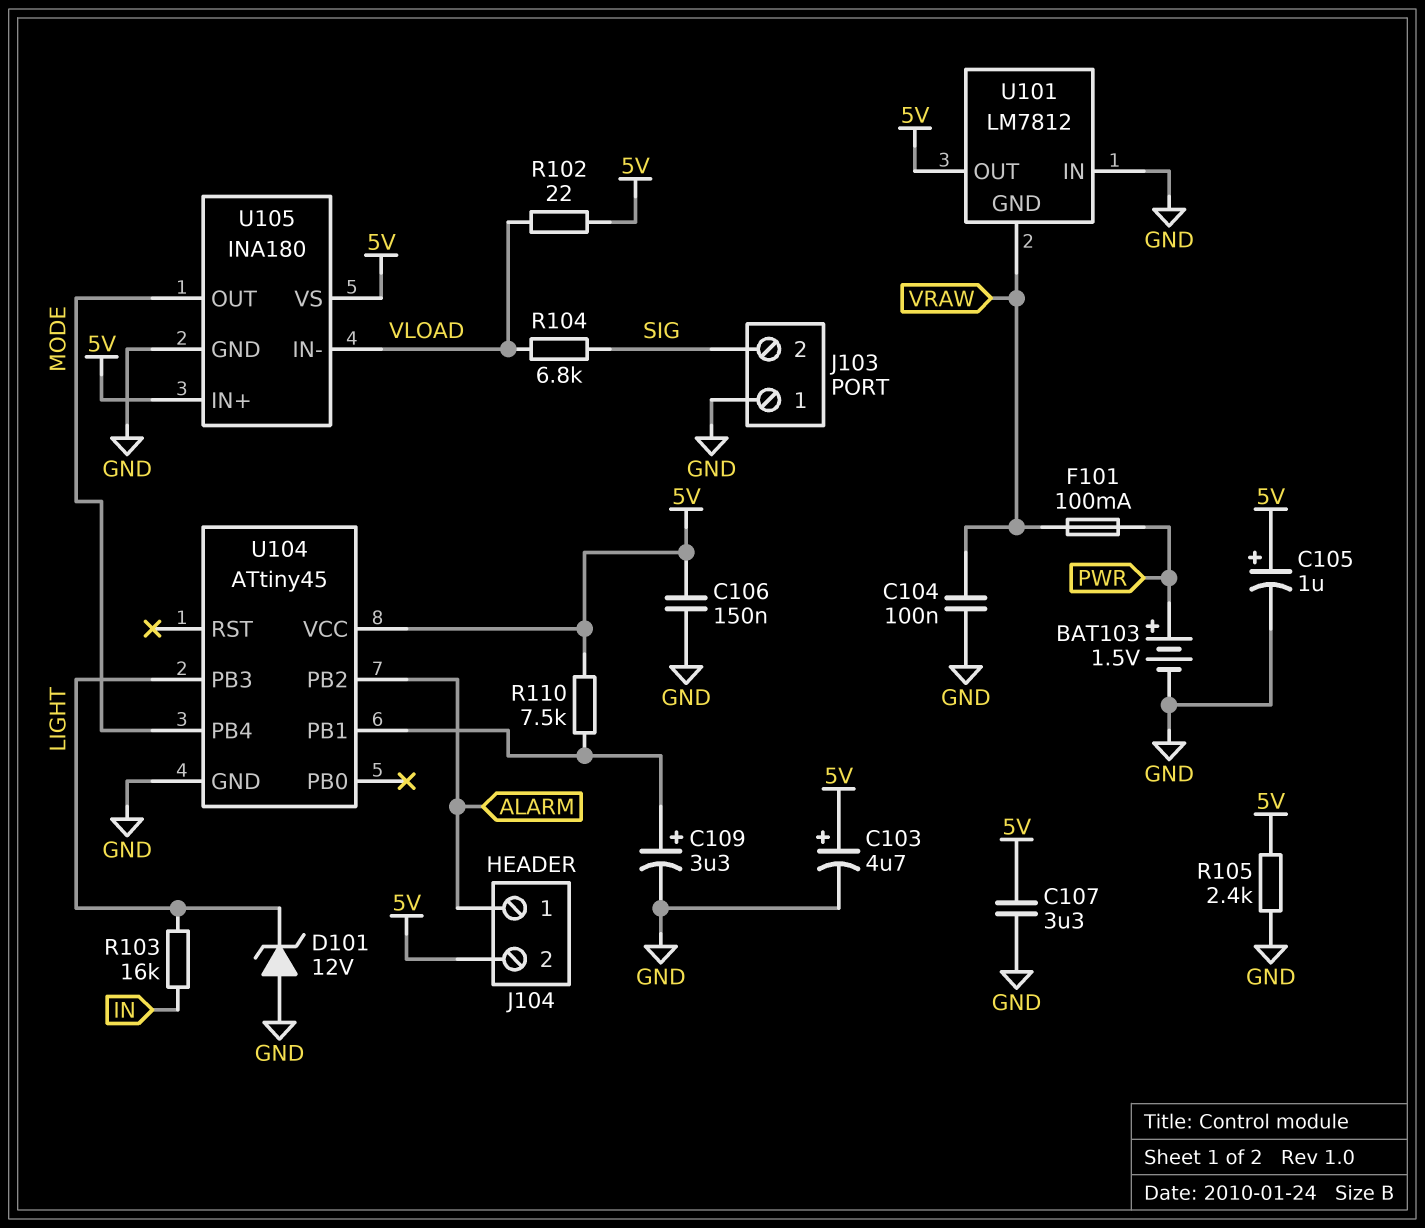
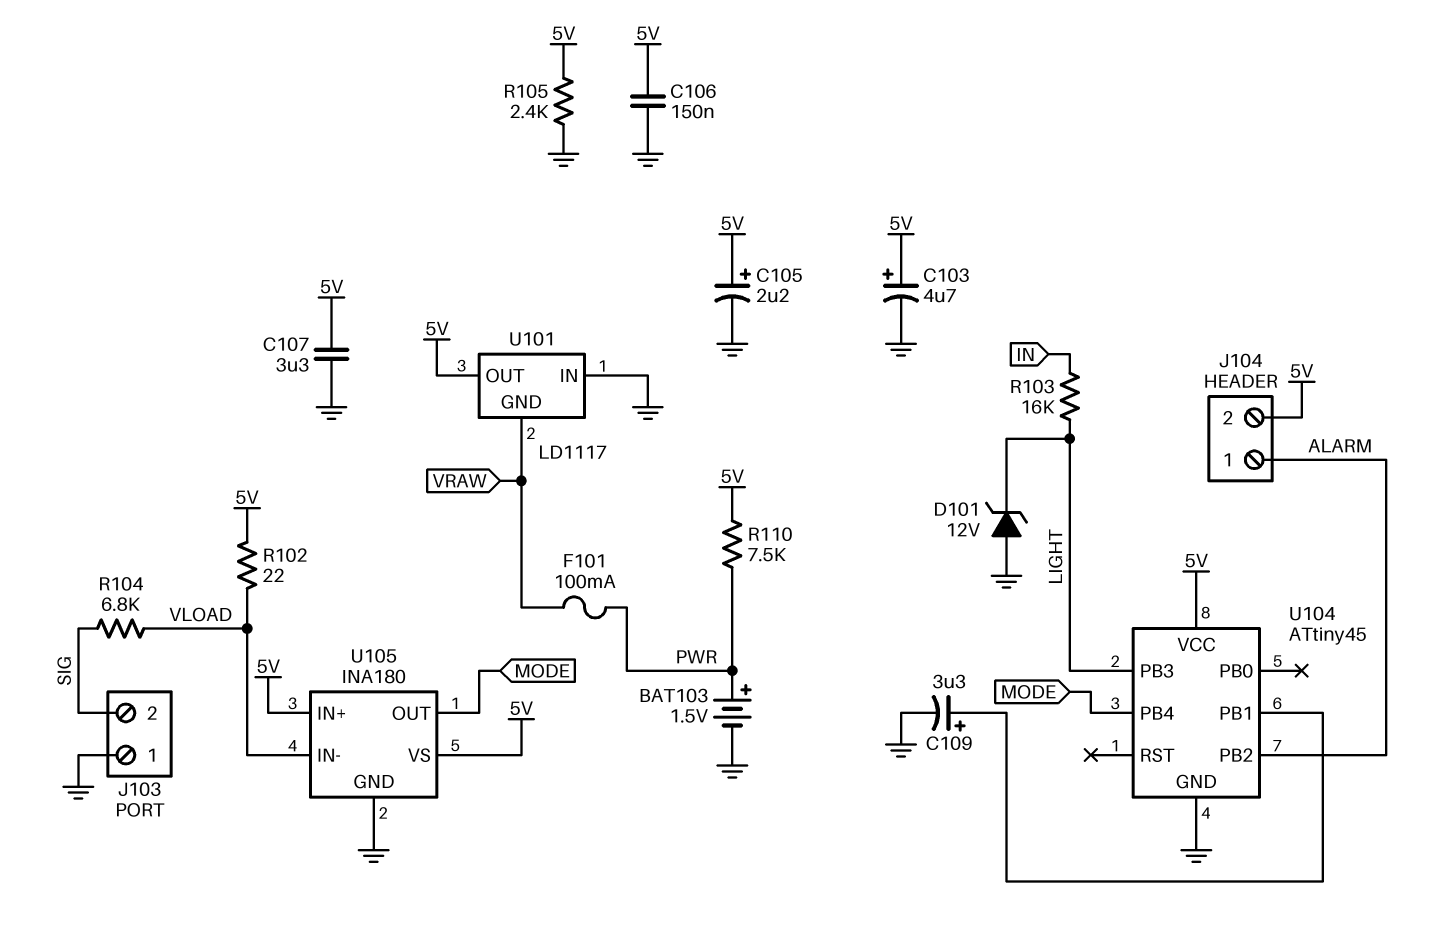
C104: 100nF (GND, VRAW) -> none
C105: 1uF (plus 5V, minus GND) -> 2.2uF (plus 5V, minus GND)
R110: 7.5k (5V, U104/PB1) -> 7.5k (5V, PWR)
U101: LM7812 -> LD1117

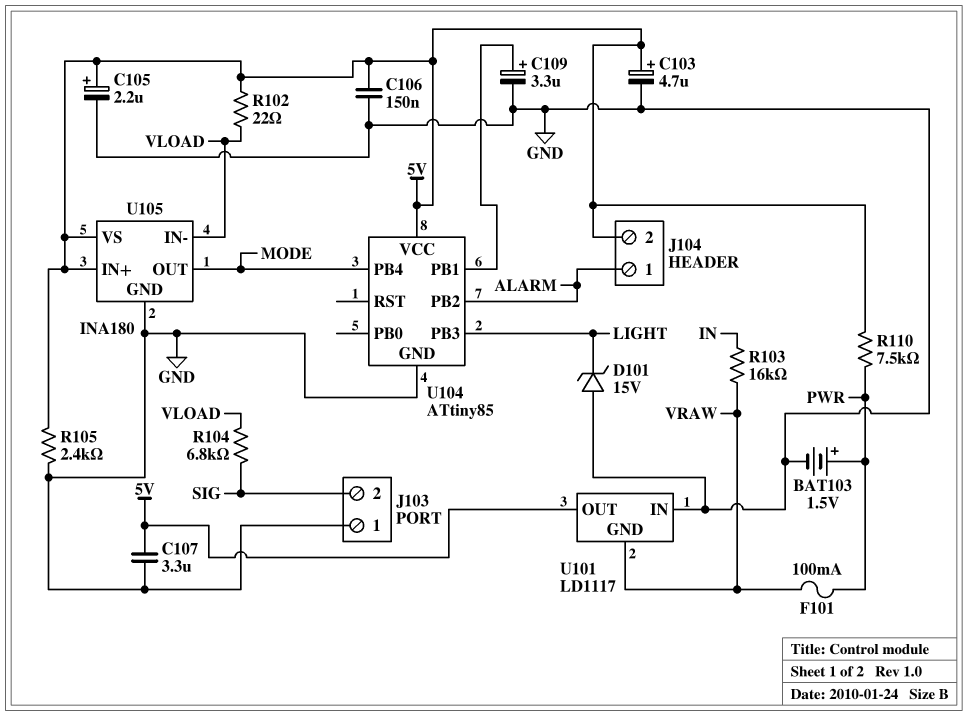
D101: zener 12V (A GND, K LIGHT) -> zener 15V (A GND, K LIGHT)
R103: 16k (IN, LIGHT) -> 16k (IN, VRAW)
U104: ATtiny45 -> ATtiny85

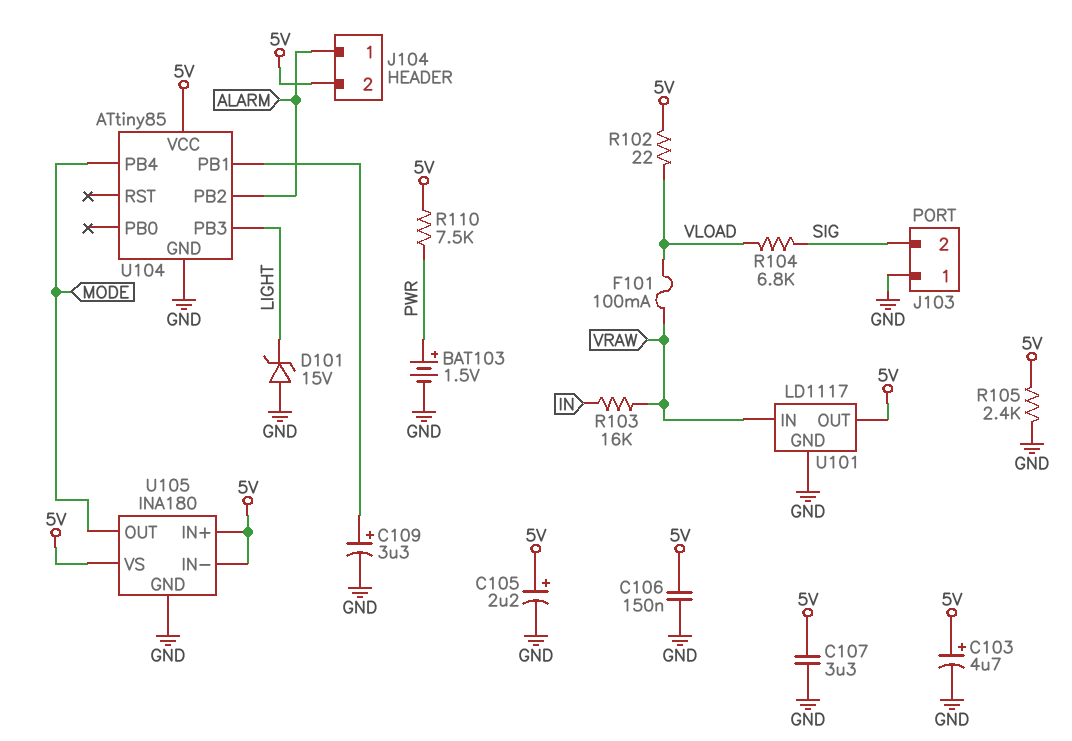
F101: 100mA (PWR, VRAW) -> 100mA (VLOAD, VRAW)
U101 pin GND: VRAW -> GND
U101 pin IN: GND -> VRAW
U105 pin IN-: VLOAD -> 5V

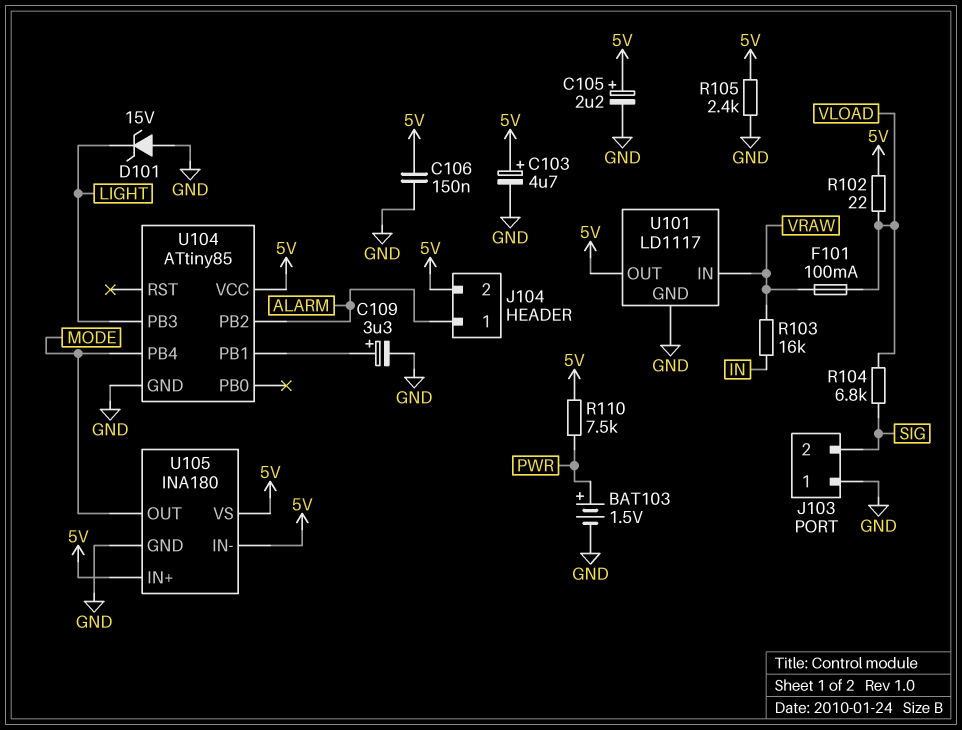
C107: 3.3uF (5V, GND) -> none

